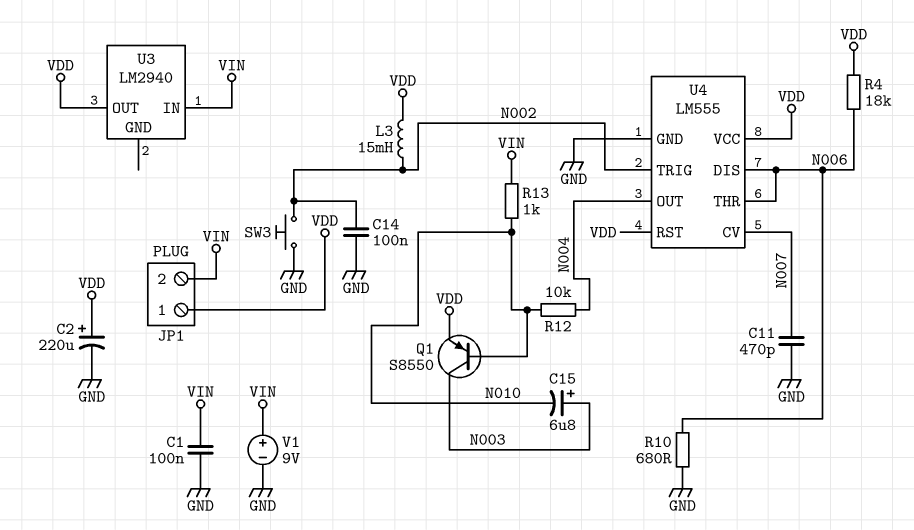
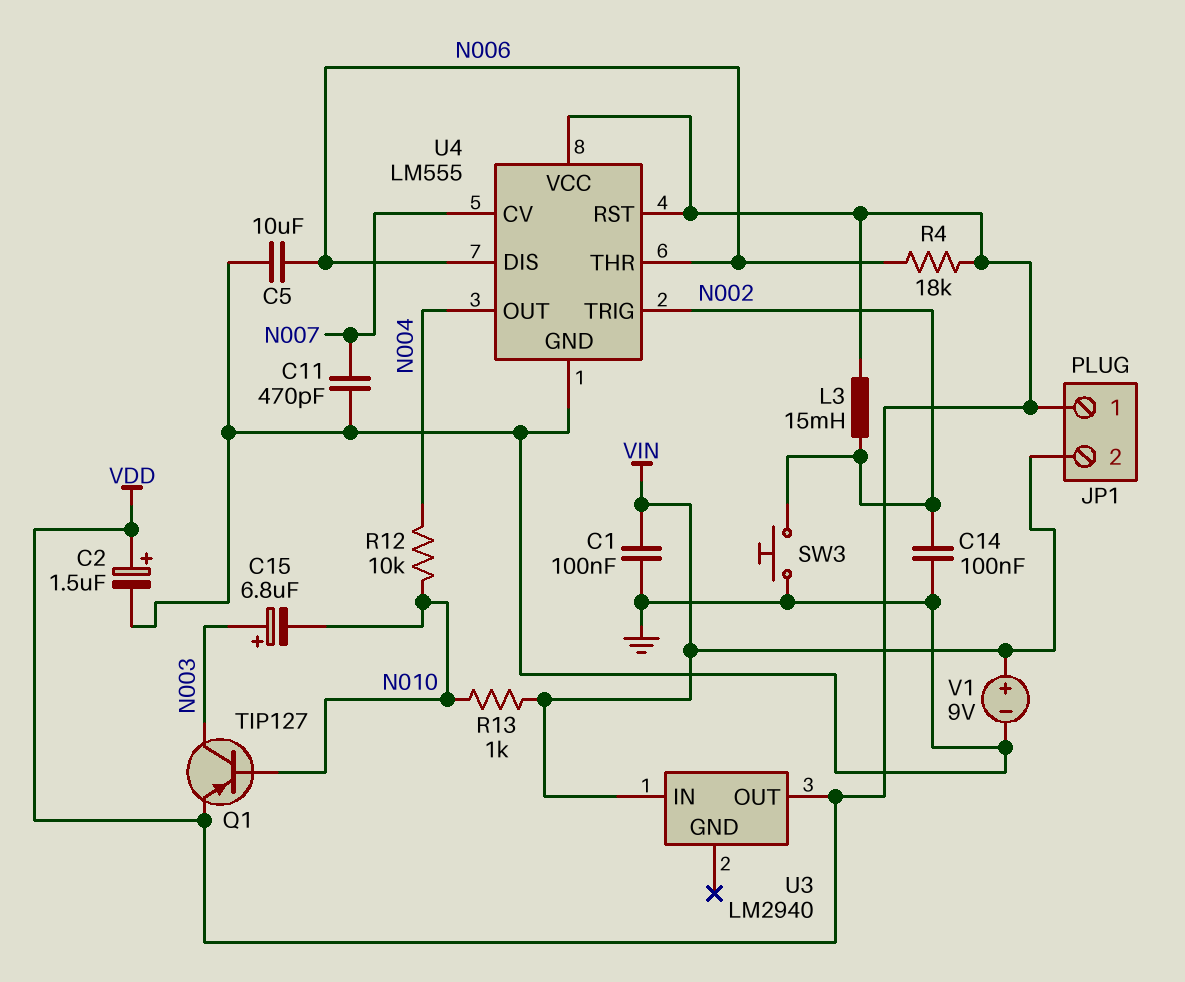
C2: 220uF (plus VDD, minus GND) -> 1.5uF (plus VDD, minus GND)
C5: none -> 10uF (GND, N006)
Q1: PNP S8550 (B N010, C N003, E VDD) -> PNP TIP127 (B N010, C N003, E VDD)
R10: 680 (GND, N006) -> none

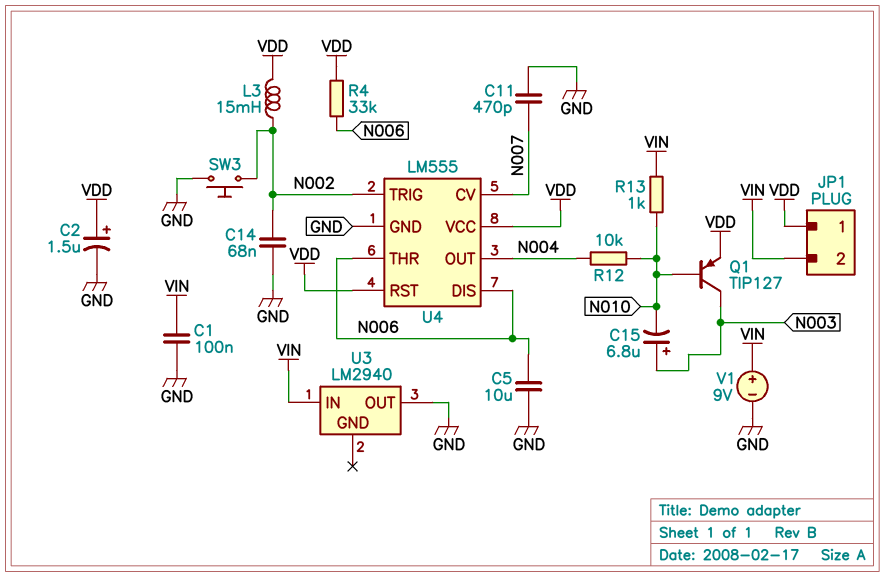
C14: 100nF (GND, N002) -> 68nF (GND, N002)
R4: 18k (N006, VDD) -> 33k (N006, VDD)
U3 pin OUT: VDD -> GND

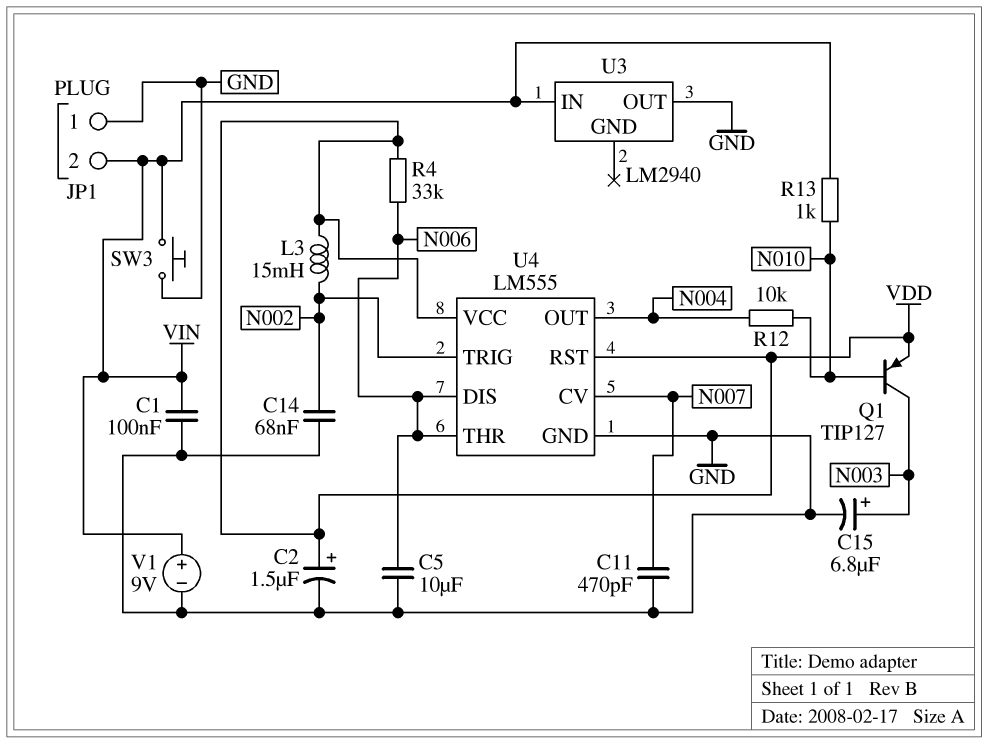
C15: 6.8uF (plus N003, minus N010) -> 6.8uF (plus N003, minus GND)
JP1 pin 1: VDD -> GND
SW3: button (GND, N002) -> button (GND, VIN)

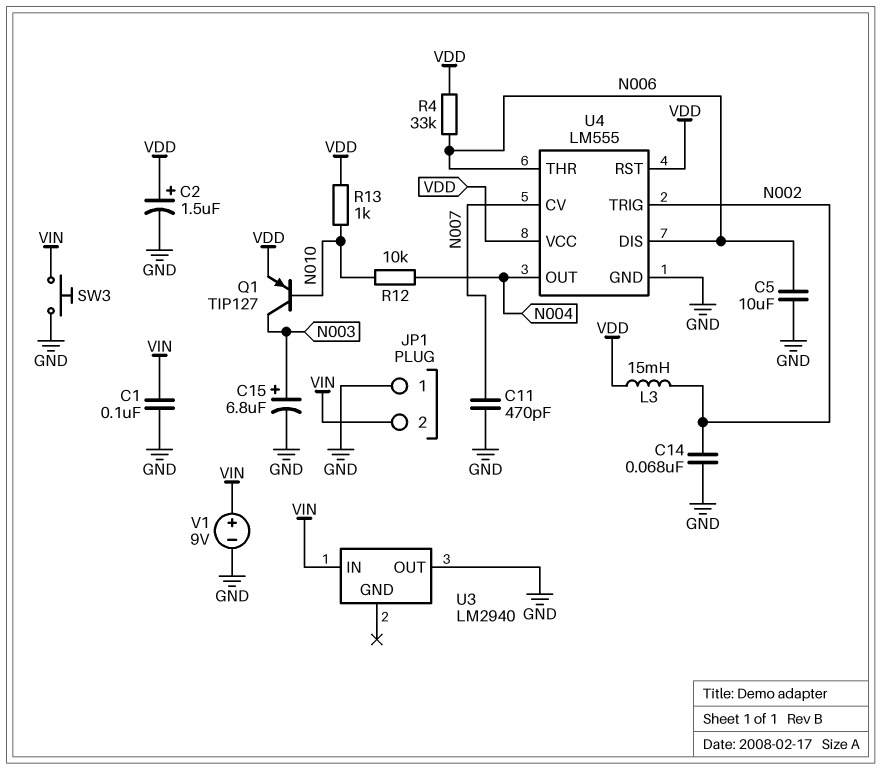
R13: 1k (N010, VIN) -> 1k (N010, VDD)

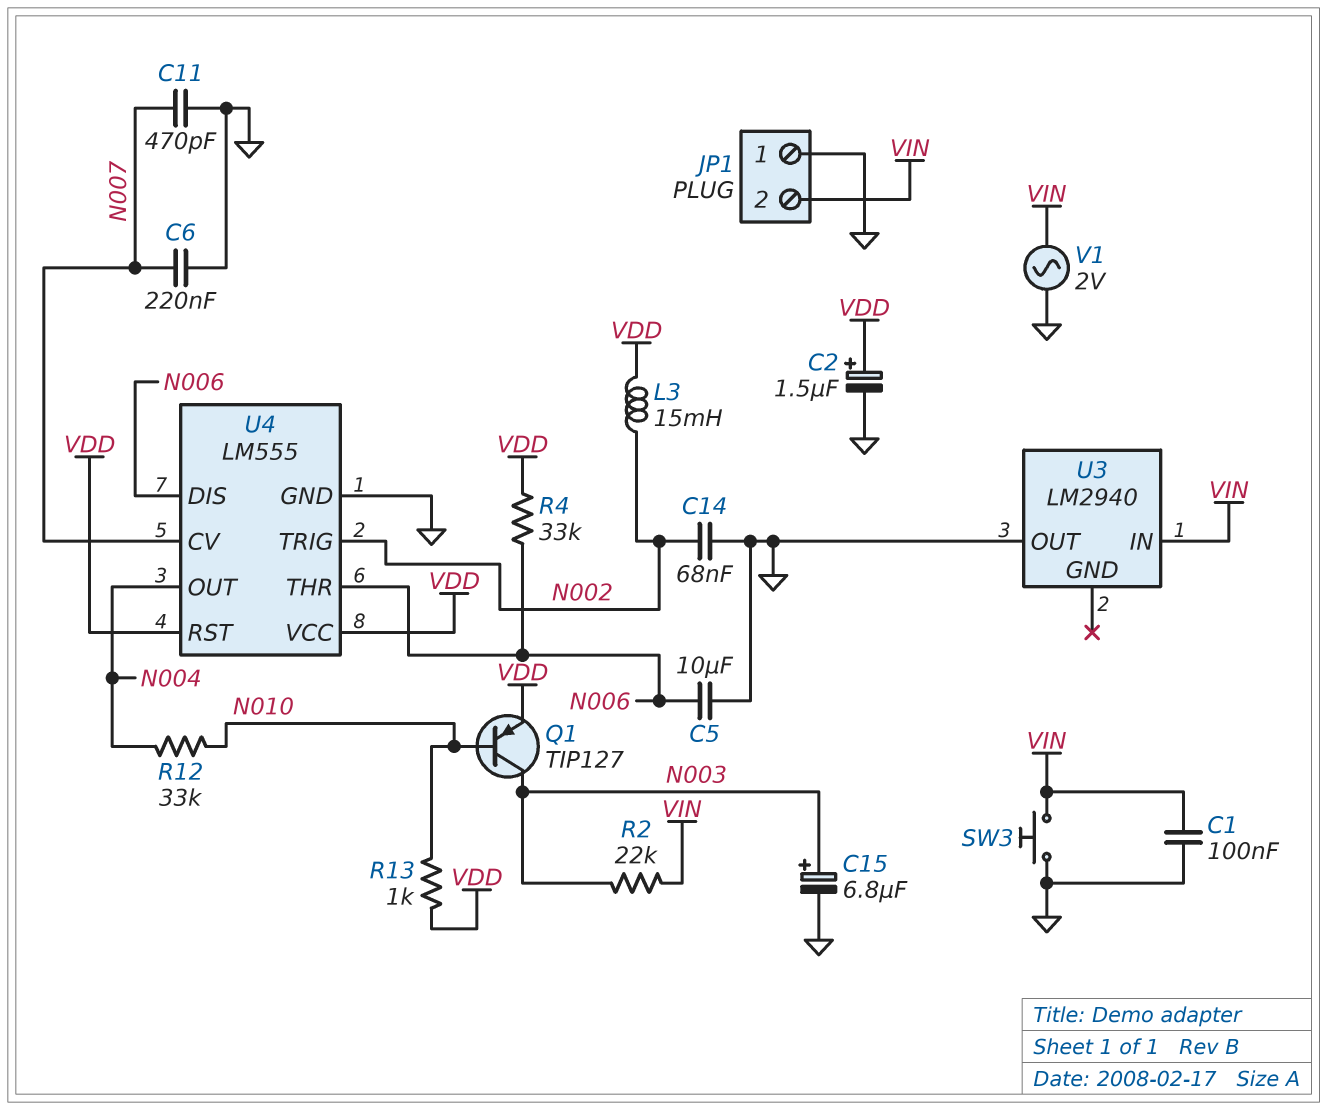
C6: none -> 220nF (GND, N007)
R2: none -> 22k (N003, VIN)
R12: 10k (N004, N010) -> 33k (N004, N010)
V1: 9V (plus VIN, minus GND) -> AC 2V (GND, VIN)

